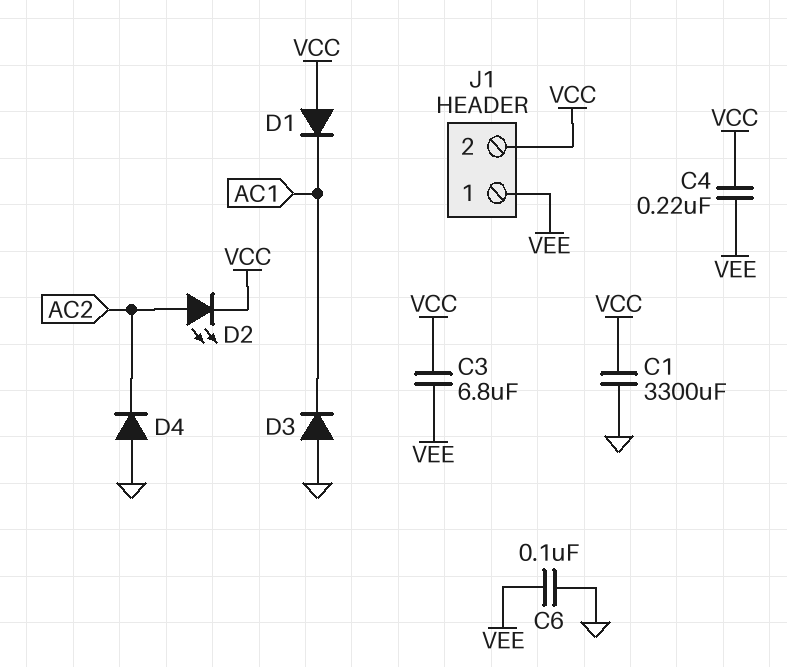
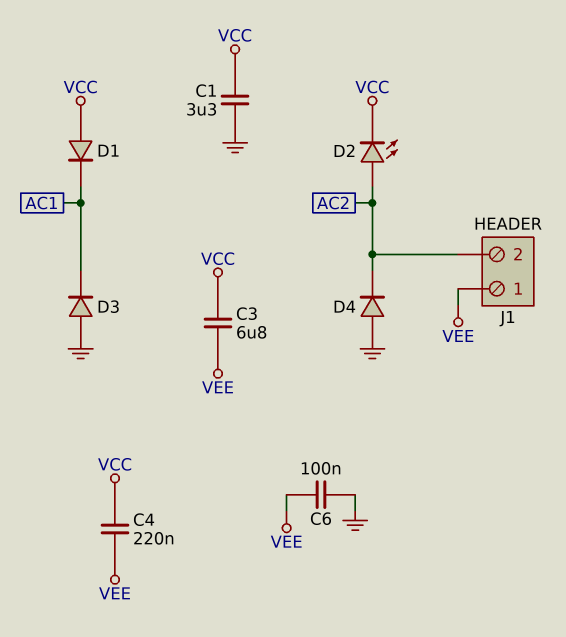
C1: 3300uF (GND, VCC) -> 3.3uF (GND, VCC)
J1 pin 2: VCC -> AC2

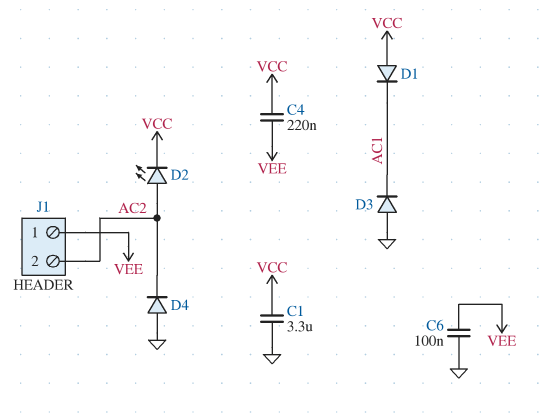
C3: 6.8uF (VCC, VEE) -> none

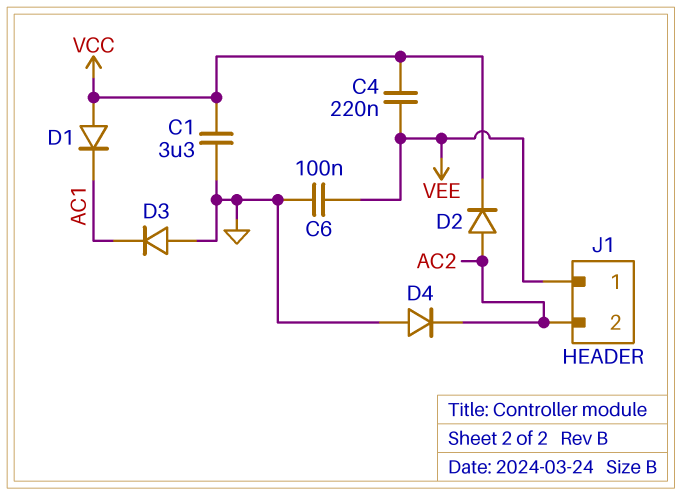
D2: LED (A AC2, K VCC) -> diode (A AC2, K VCC)

